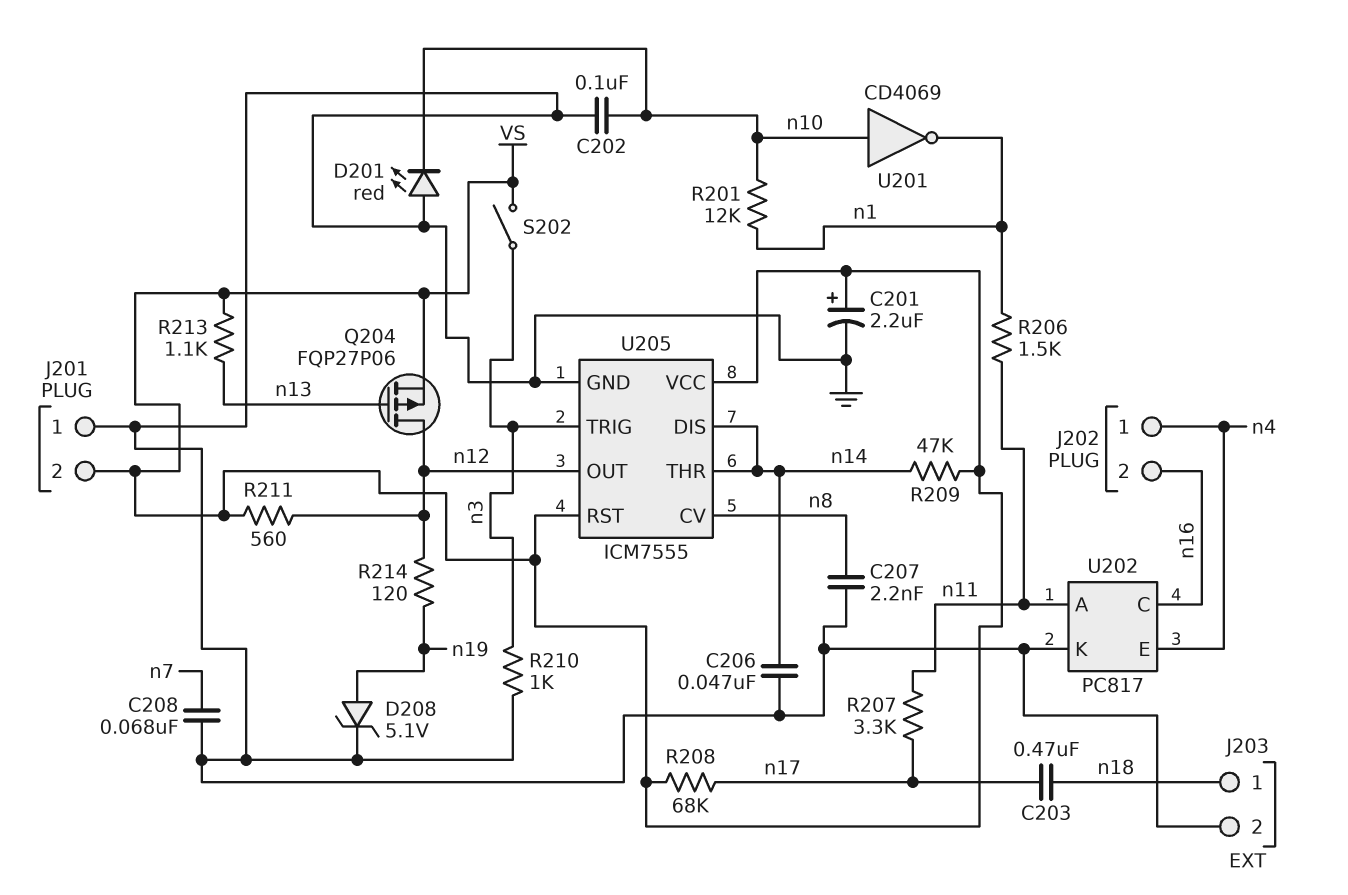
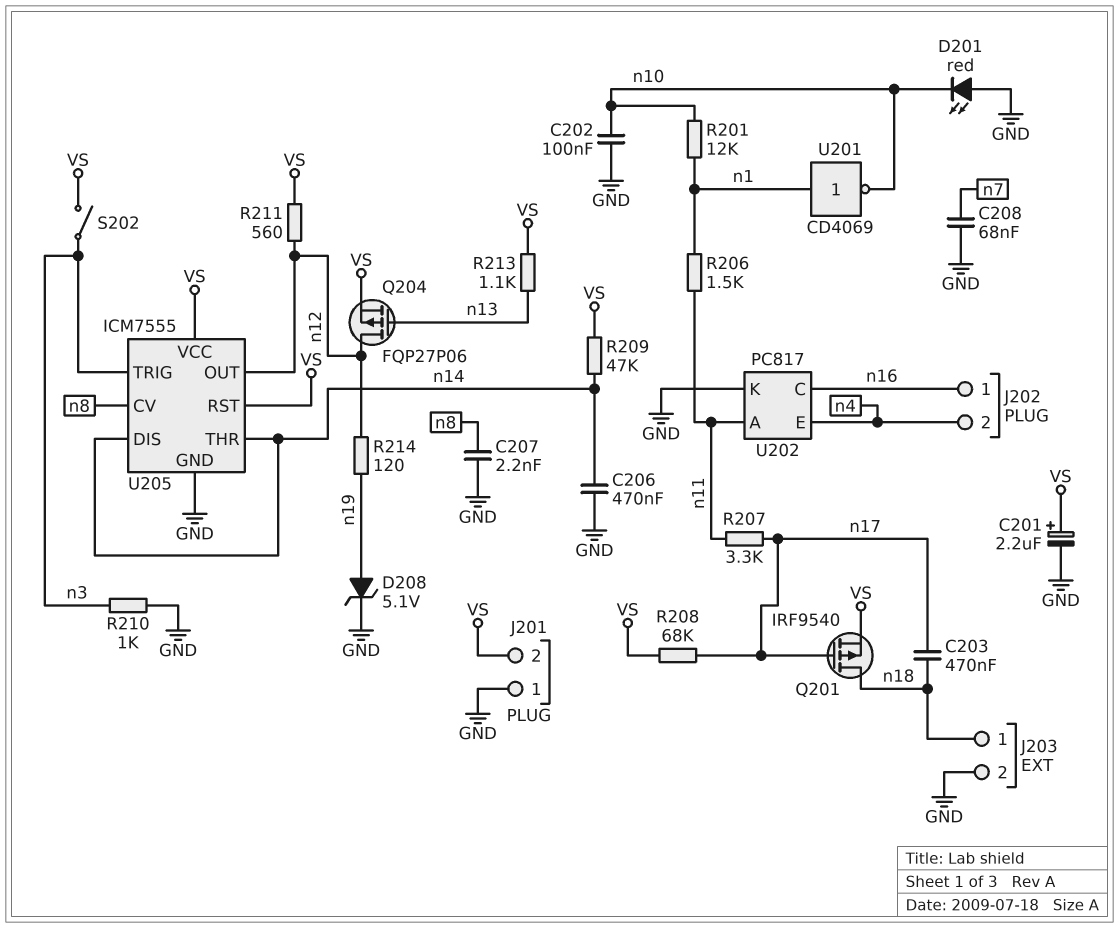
C206: 47nF (GND, n14) -> 470nF (GND, n14)
J202 pin 1: n4 -> n16
J202 pin 2: n16 -> n4
Q201: none -> PMOS IRF9540 (G n17, D n18, S VS)
U201: NOT CD4069 (in n10, out n1) -> NOT CD4069 (in n1, out n10)

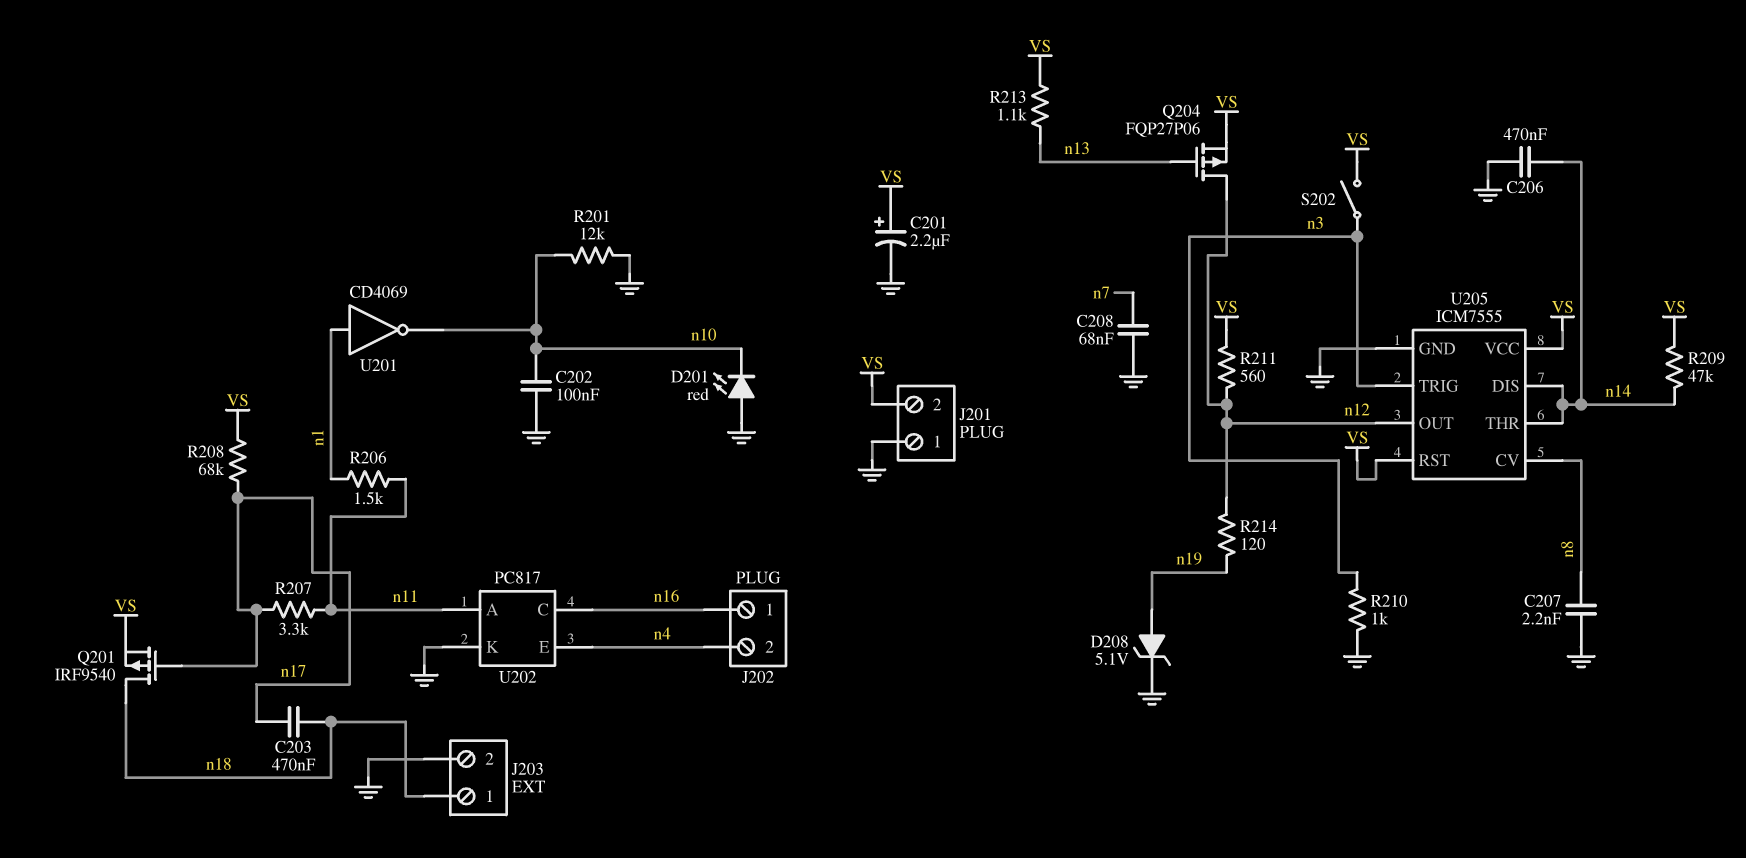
R201: 12k (n1, n10) -> 12k (GND, n10)

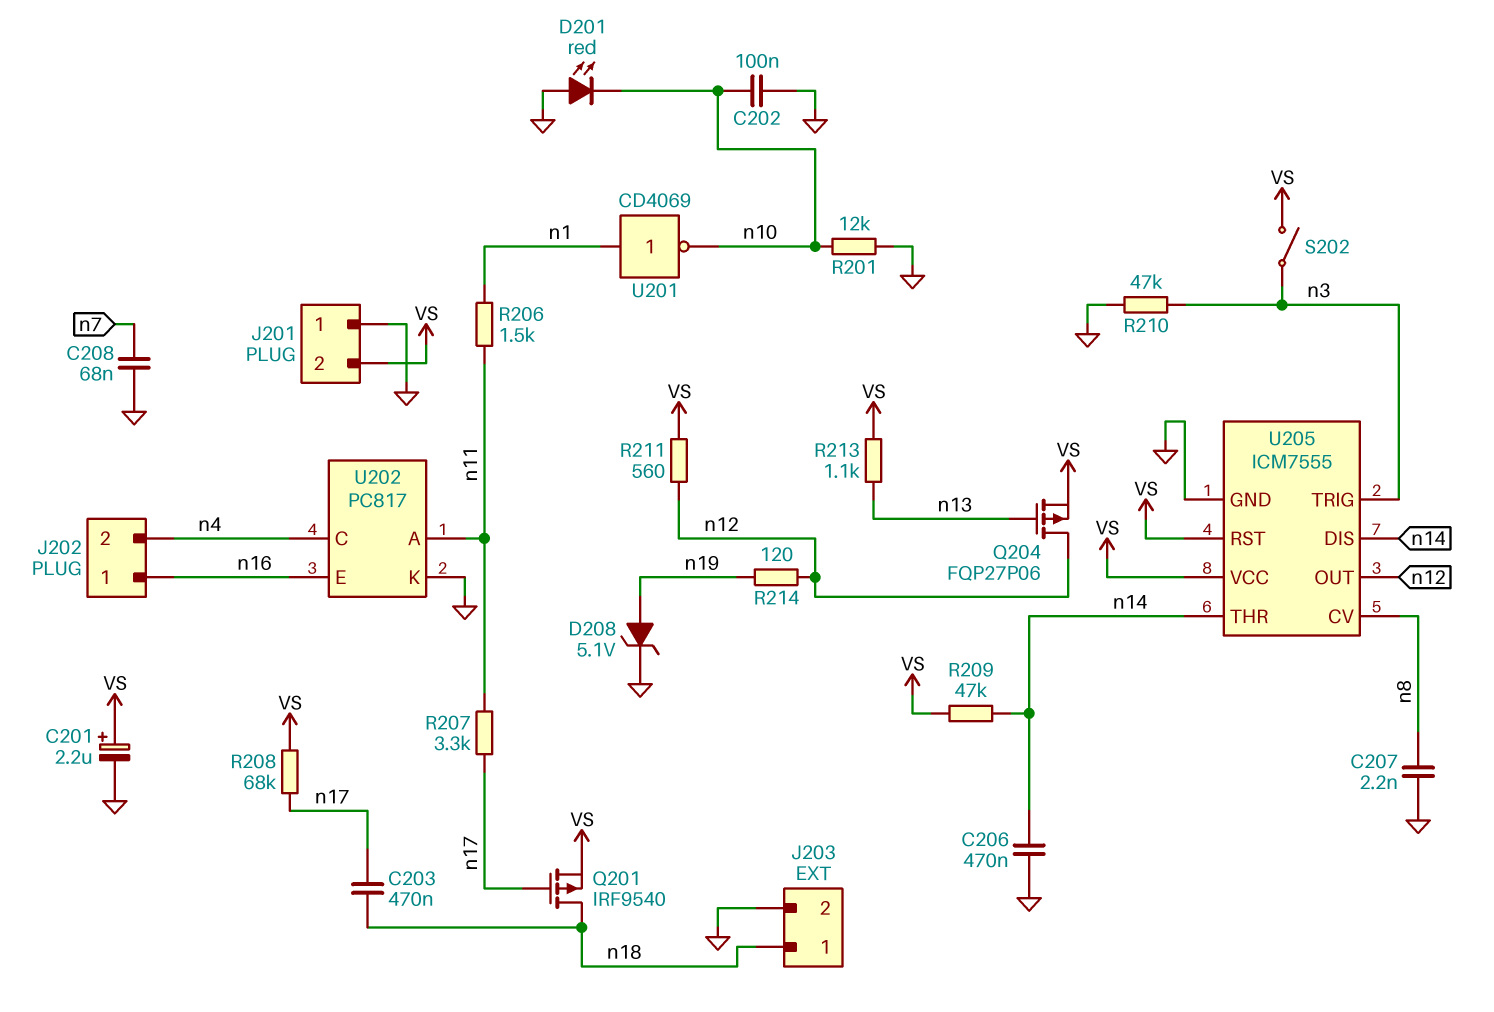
R210: 1k (GND, n3) -> 47k (GND, n3)
U202 pin C: n16 -> n4
U202 pin E: n4 -> n16

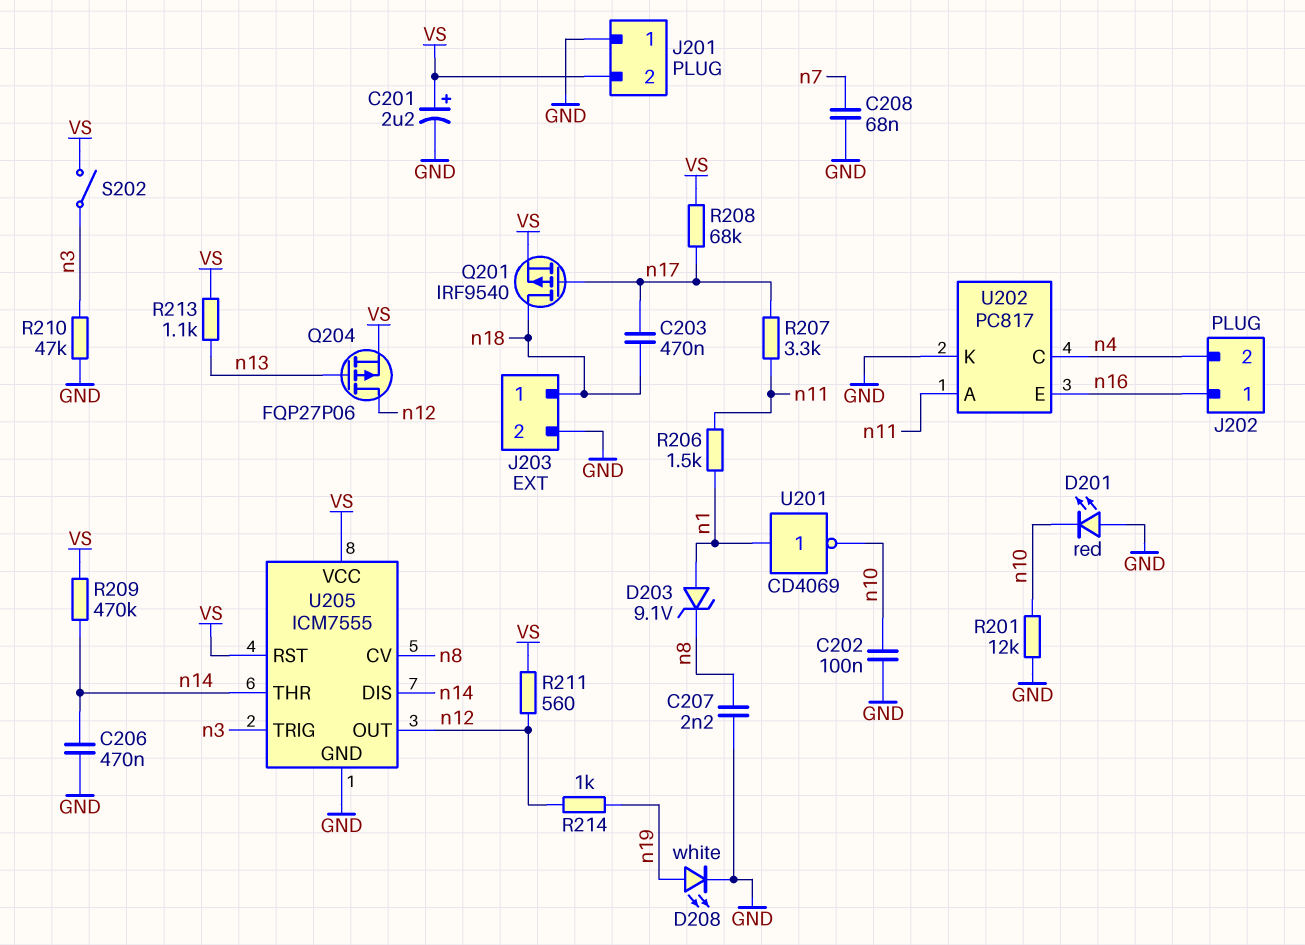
D203: none -> zener 9.1V (A n1, K n8)
D208: zener 5.1V (A n19, K GND) -> LED white (A n19, K GND)
R209: 47k (VS, n14) -> 470k (VS, n14)
R214: 120 (n12, n19) -> 1k (n12, n19)

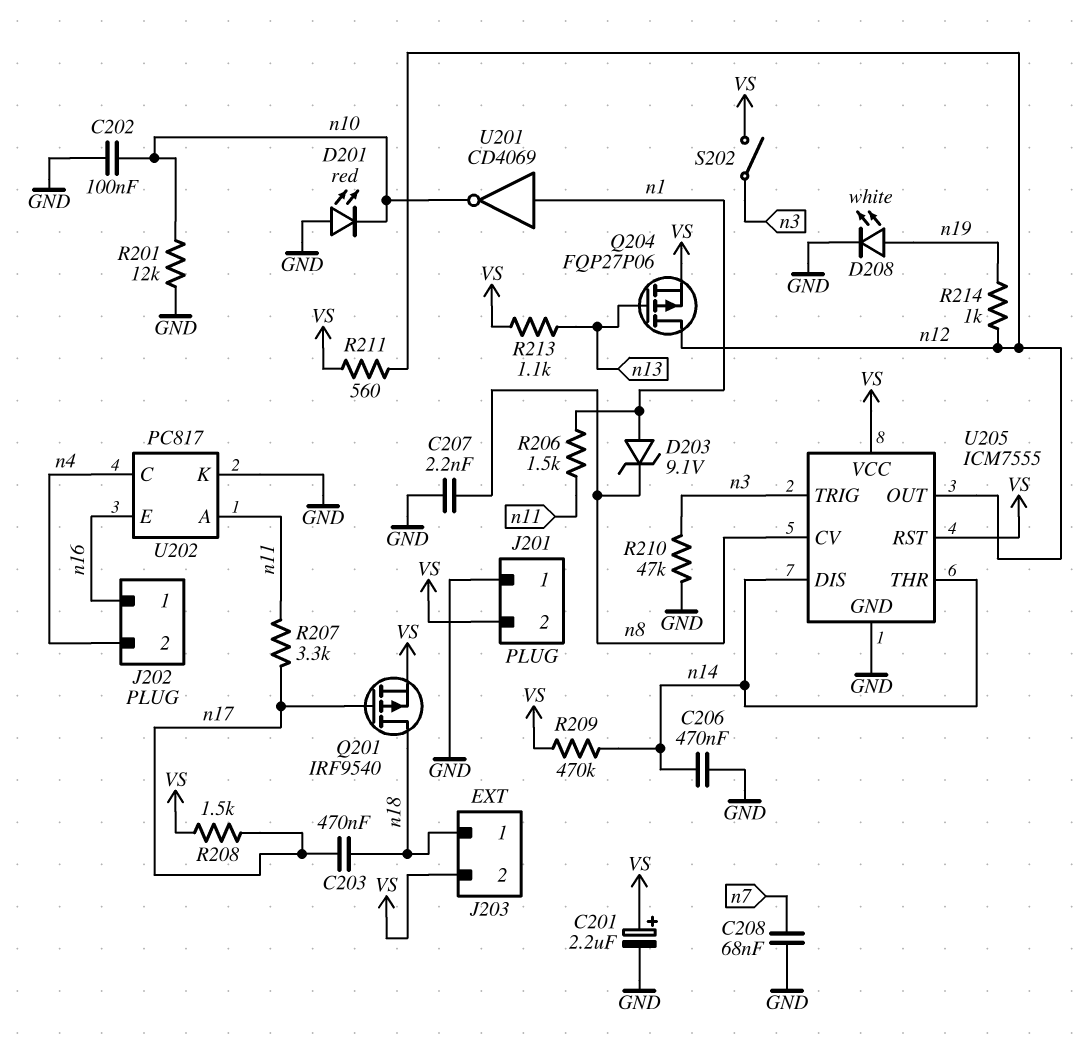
J203 pin 2: GND -> VS
R208: 68k (VS, n17) -> 1.5k (VS, n17)

